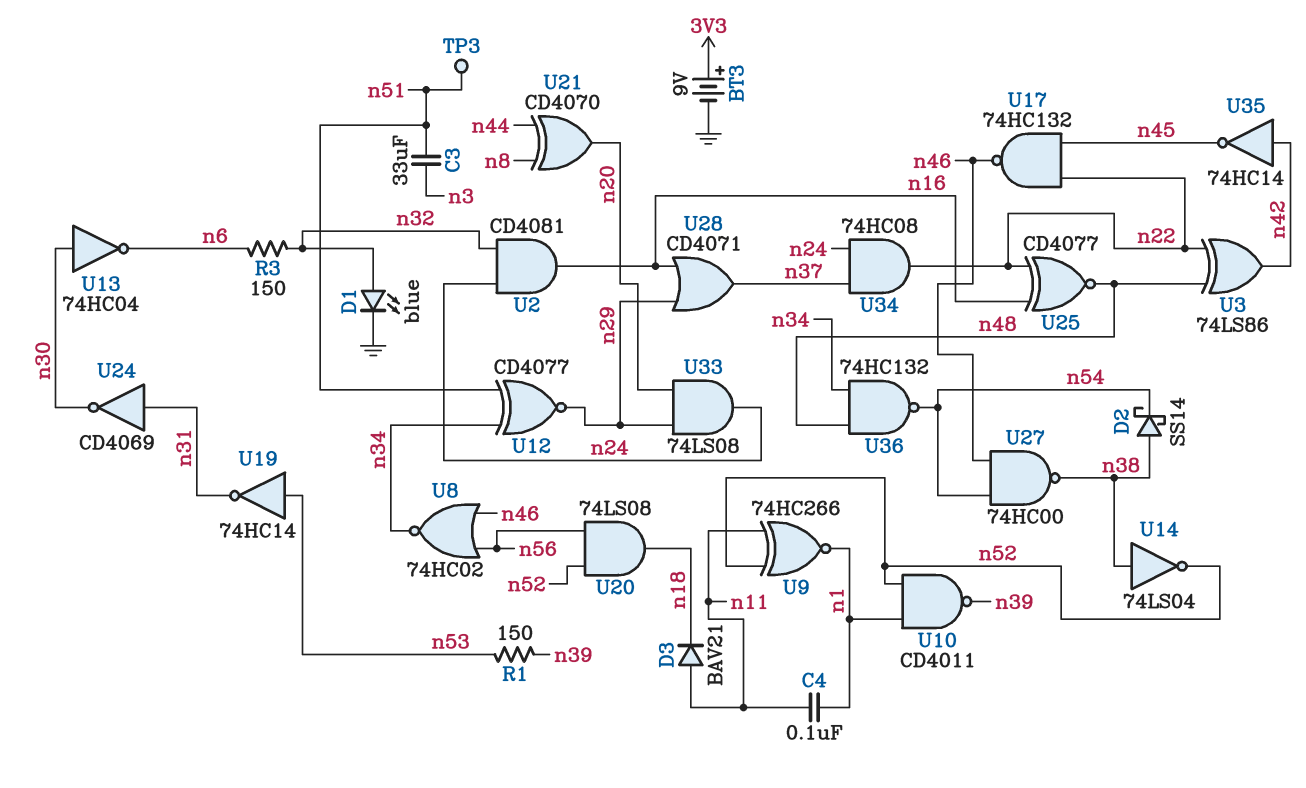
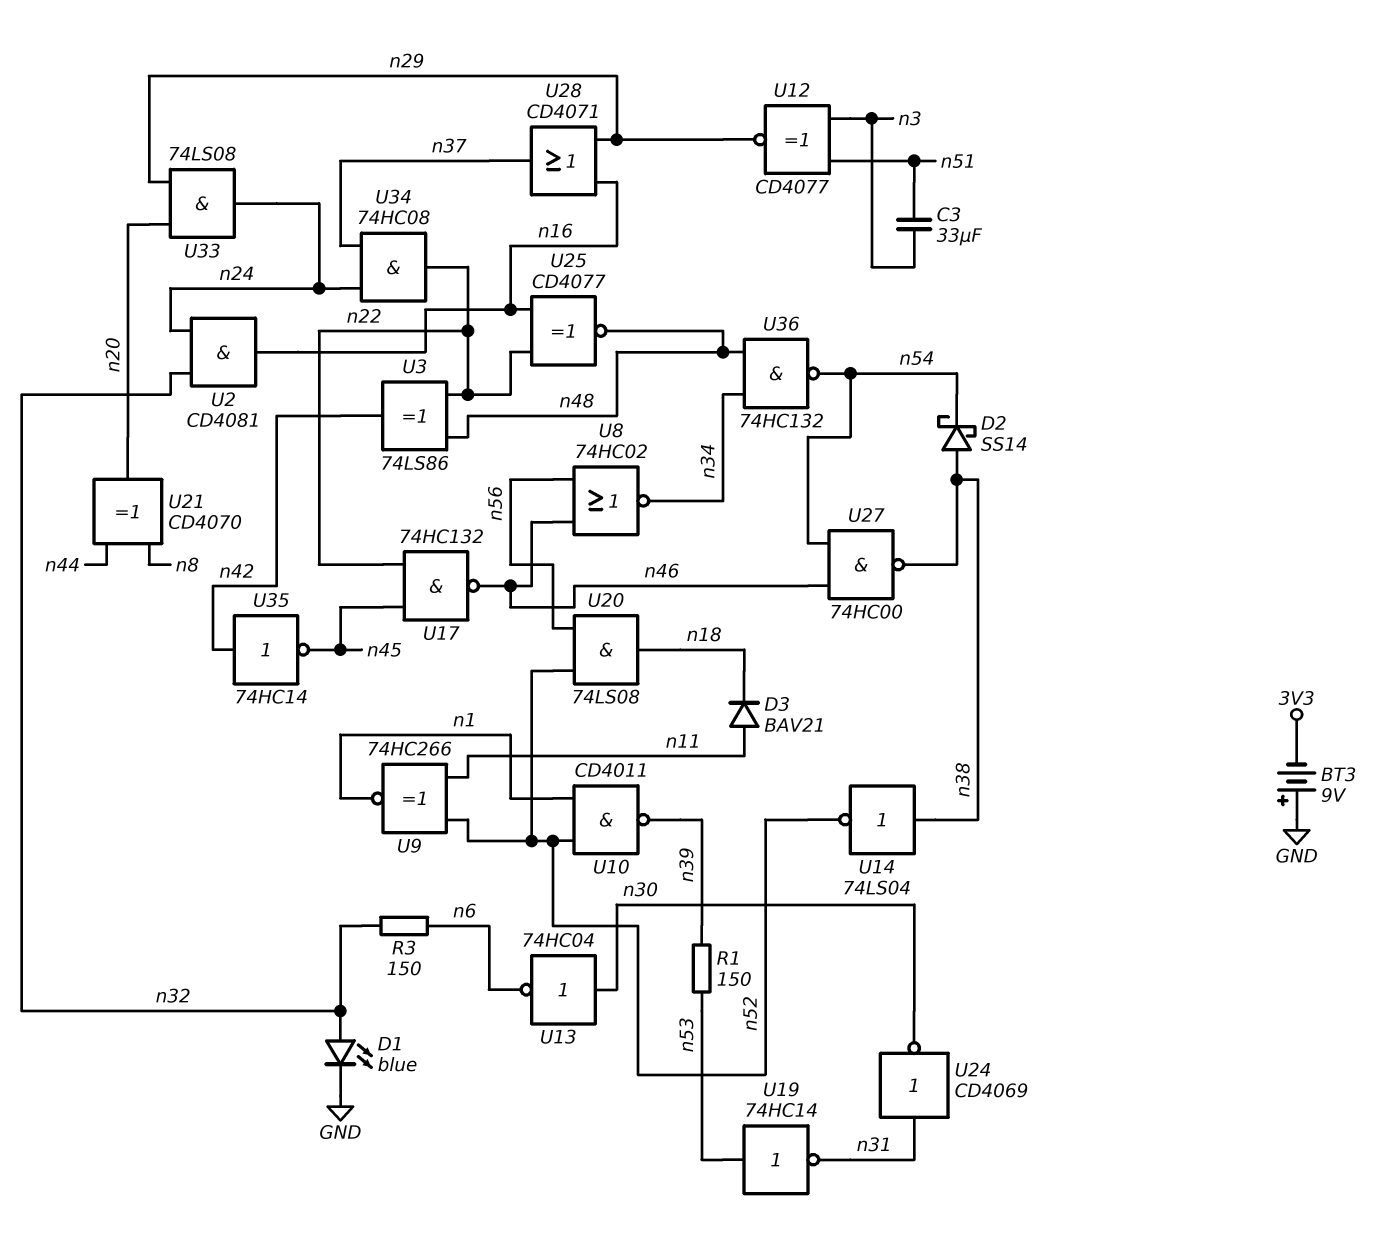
BT3: 9V (plus 3V3, minus GND) -> 9V (plus GND, minus 3V3)
C4: 100nF (n1, n11) -> none
TP3: test point (n51) -> none
U12: XNOR CD4077 (in n34, in n51, out n29) -> XNOR CD4077 (in n3, in n51, out n29)

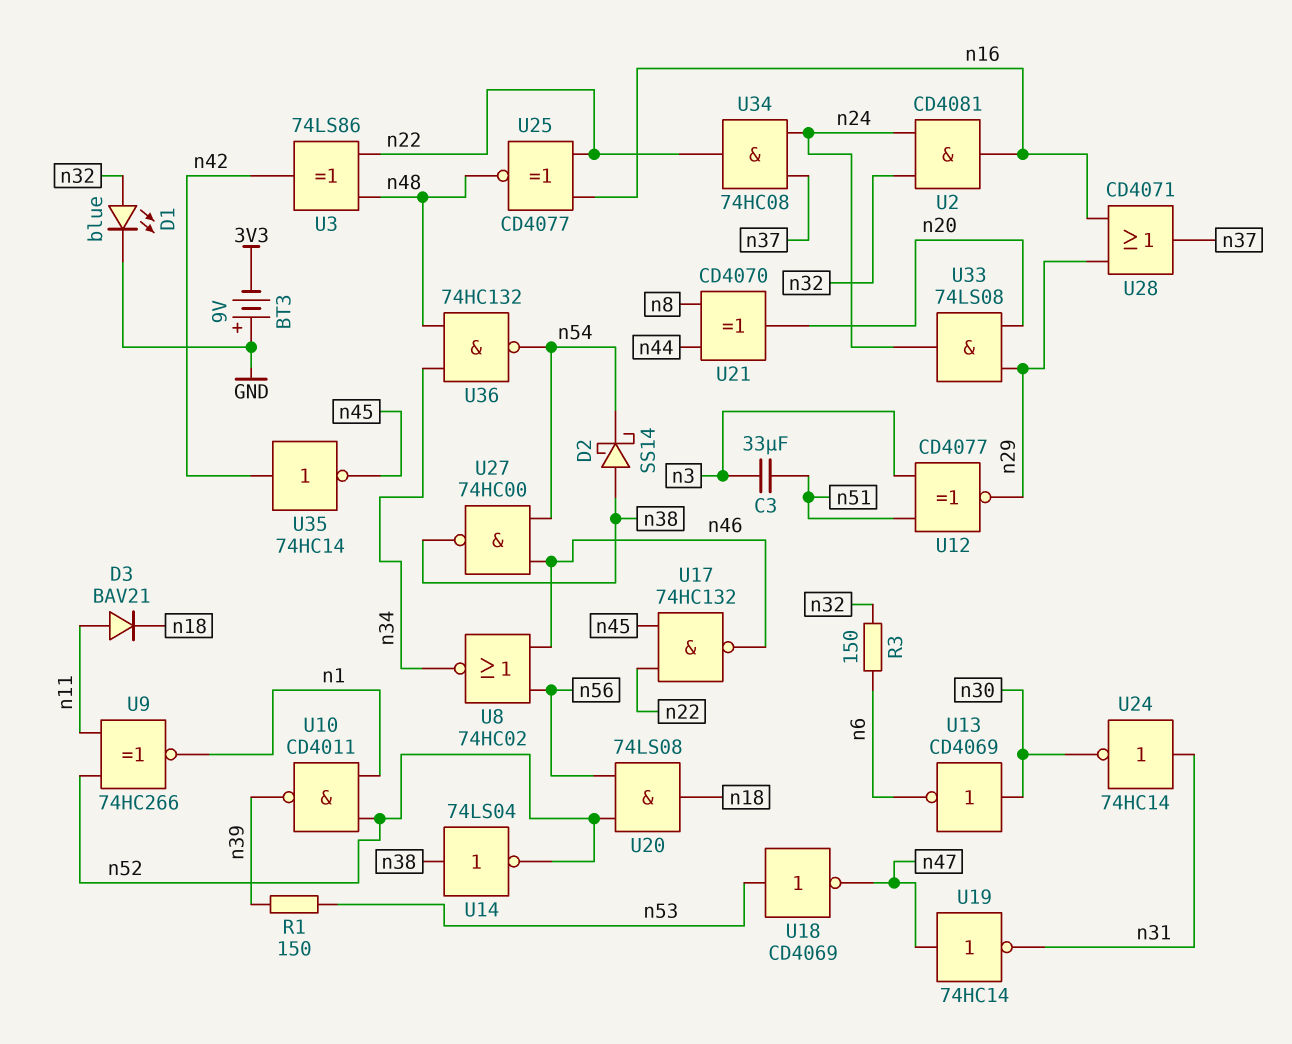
U13: NOT 74HC04 (in n30, out n6) -> NOT CD4069 (in n30, out n6)
U18: none -> NOT CD4069 (in n53, out n47)
U19: NOT 74HC14 (in n53, out n31) -> NOT 74HC14 (in n47, out n31)
U24: NOT CD4069 (in n31, out n30) -> NOT 74HC14 (in n31, out n30)

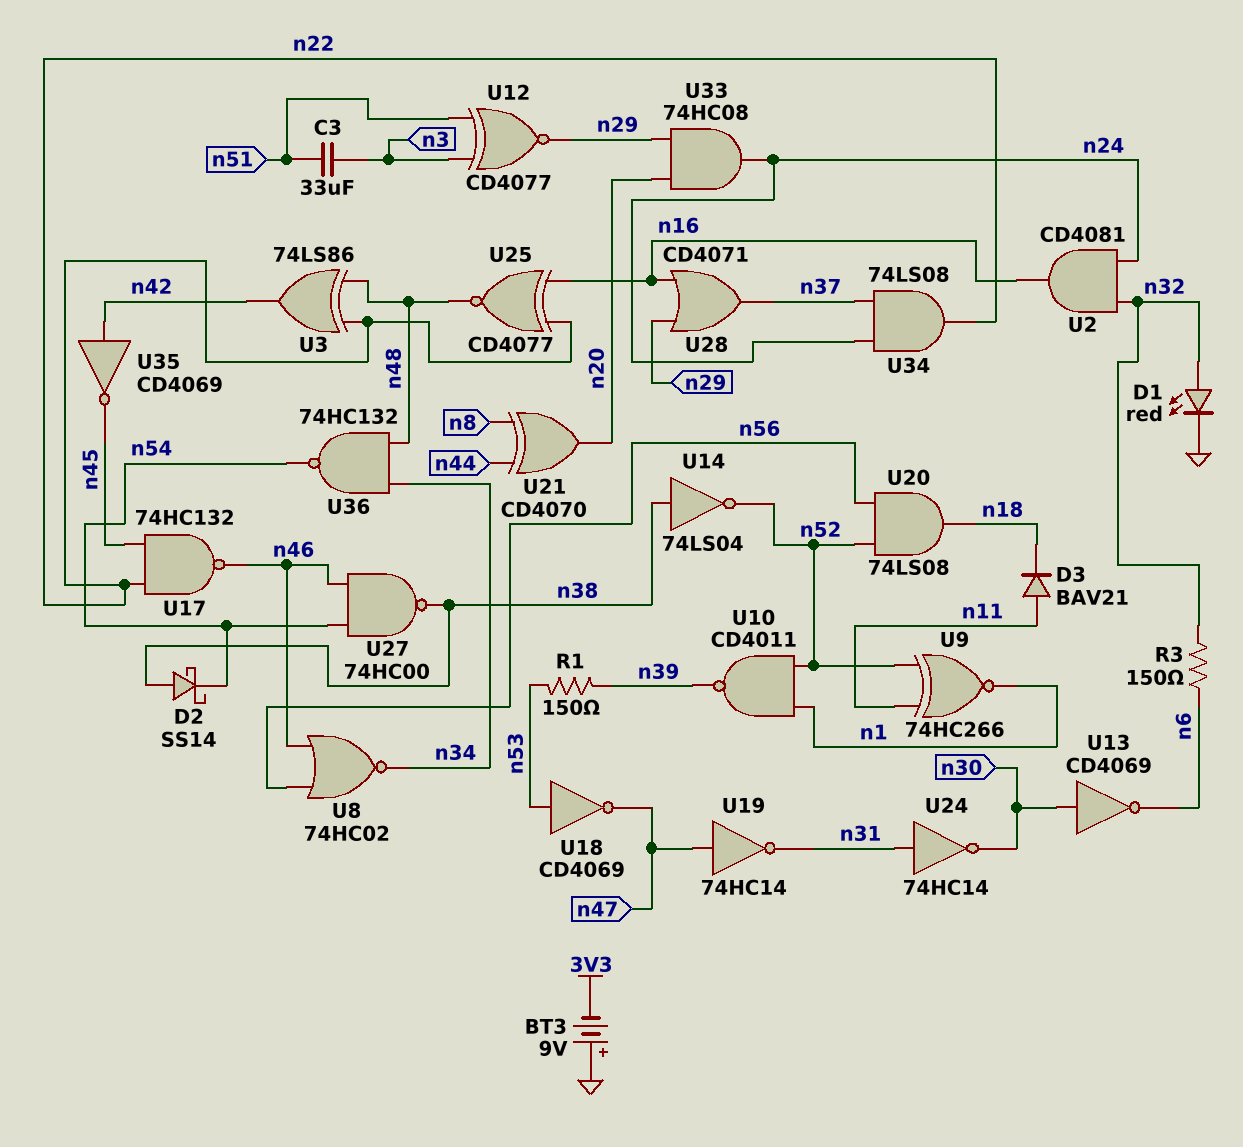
D1: LED blue (A n32, K GND) -> LED red (A n32, K GND)
U33: AND 74LS08 (in n20, in n29, out n24) -> AND 74HC08 (in n20, in n29, out n24)
U34: AND 74HC08 (in n24, in n37, out n22) -> AND 74LS08 (in n24, in n37, out n22)
U35: NOT 74HC14 (in n42, out n45) -> NOT CD4069 (in n42, out n45)

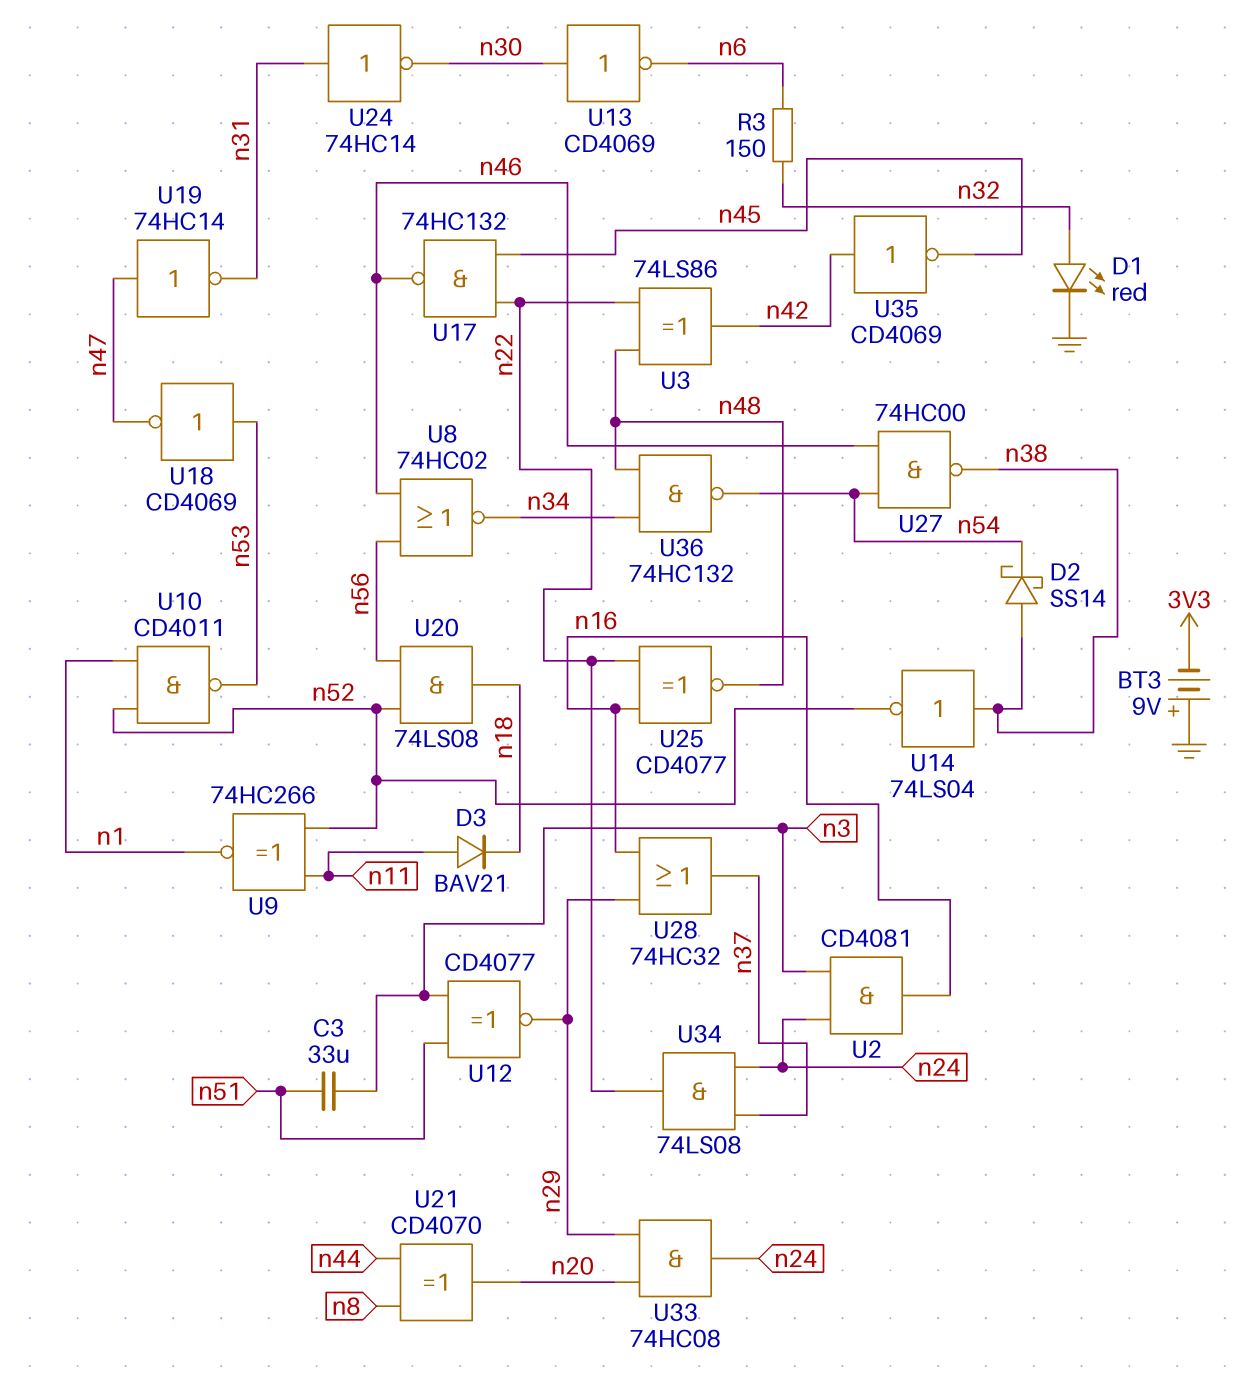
R1: 150 (n39, n53) -> none
U2: AND CD4081 (in n24, in n32, out n16) -> AND CD4081 (in n3, in n24, out n16)
U10: NAND CD4011 (in n1, in n52, out n39) -> NAND CD4011 (in n1, in n52, out n53)
U28: OR CD4071 (in n16, in n29, out n37) -> OR 74HC32 (in n16, in n29, out n37)

